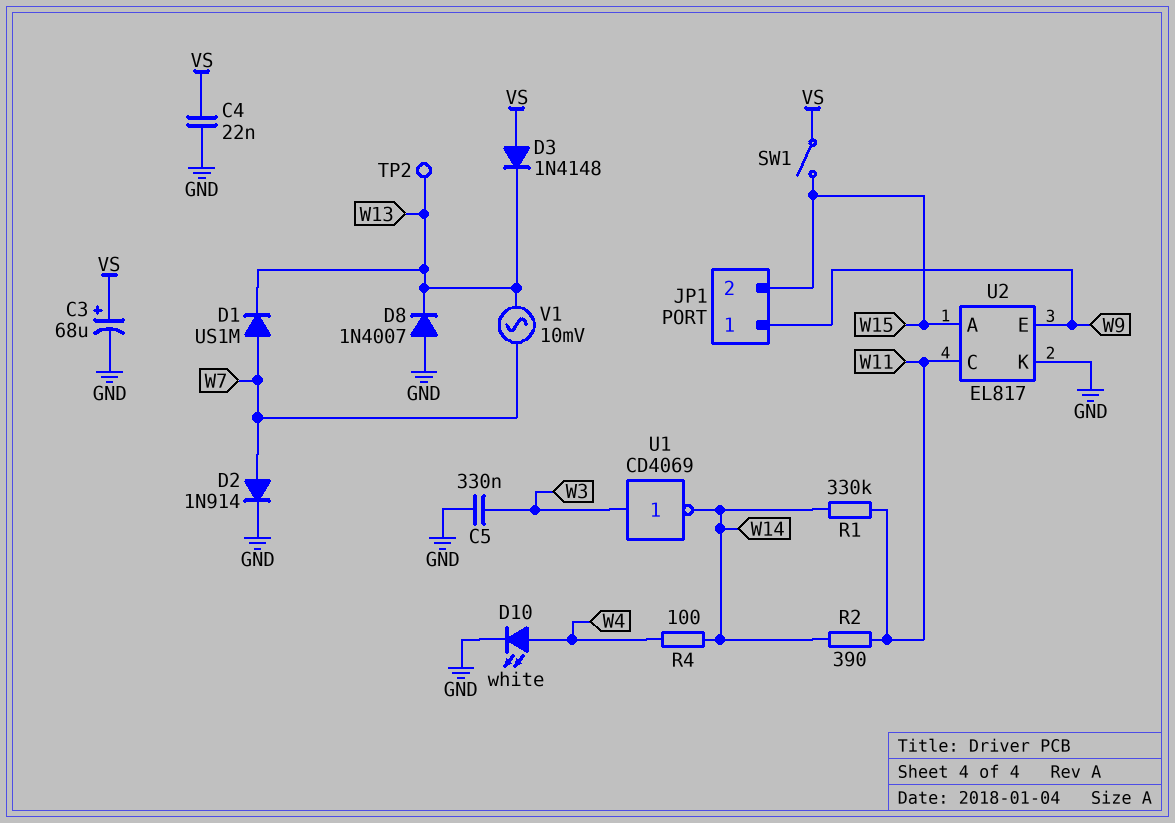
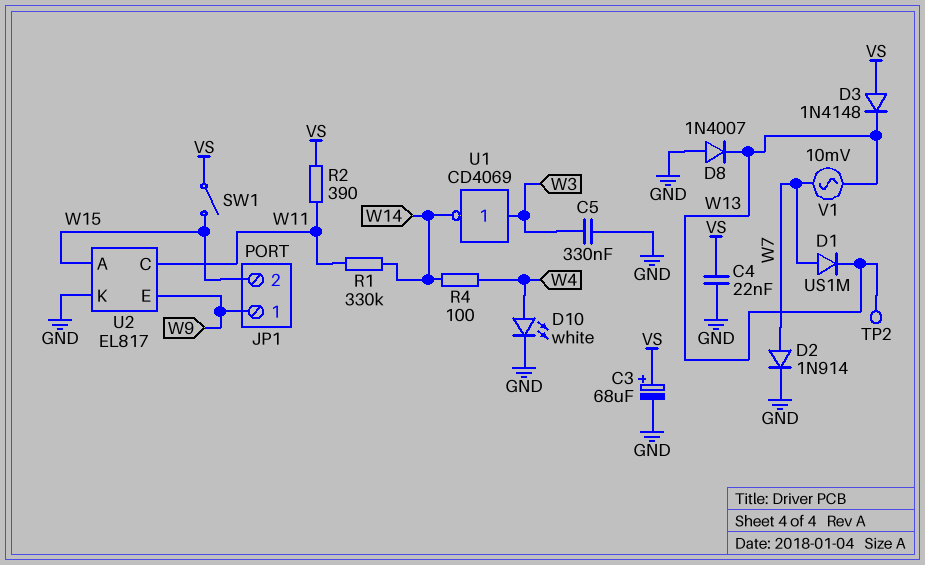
R2: 390 (W11, W14) -> 390 (VS, W11)

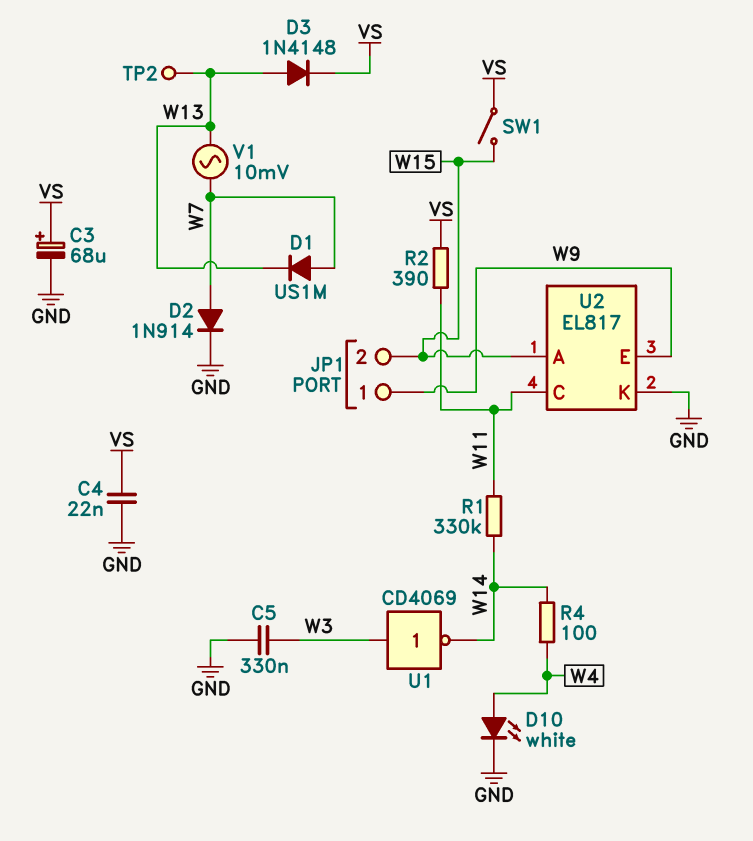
D3: diode 1N4148 (A VS, K W13) -> diode 1N4148 (A W13, K VS)
D8: diode 1N4007 (A GND, K W13) -> none

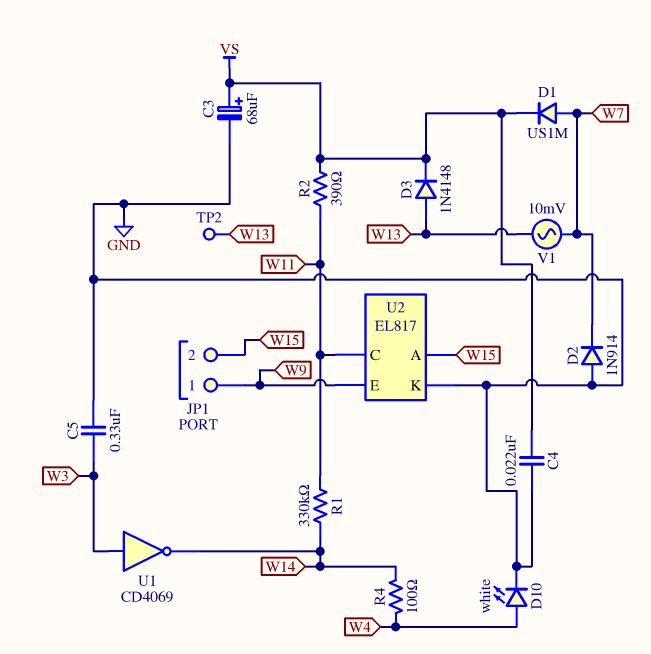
D1: diode US1M (A W7, K W13) -> diode US1M (A W7, K VS)
D2: diode 1N914 (A W7, K GND) -> diode 1N914 (A GND, K W7)
SW1: switch (VS, W15) -> none

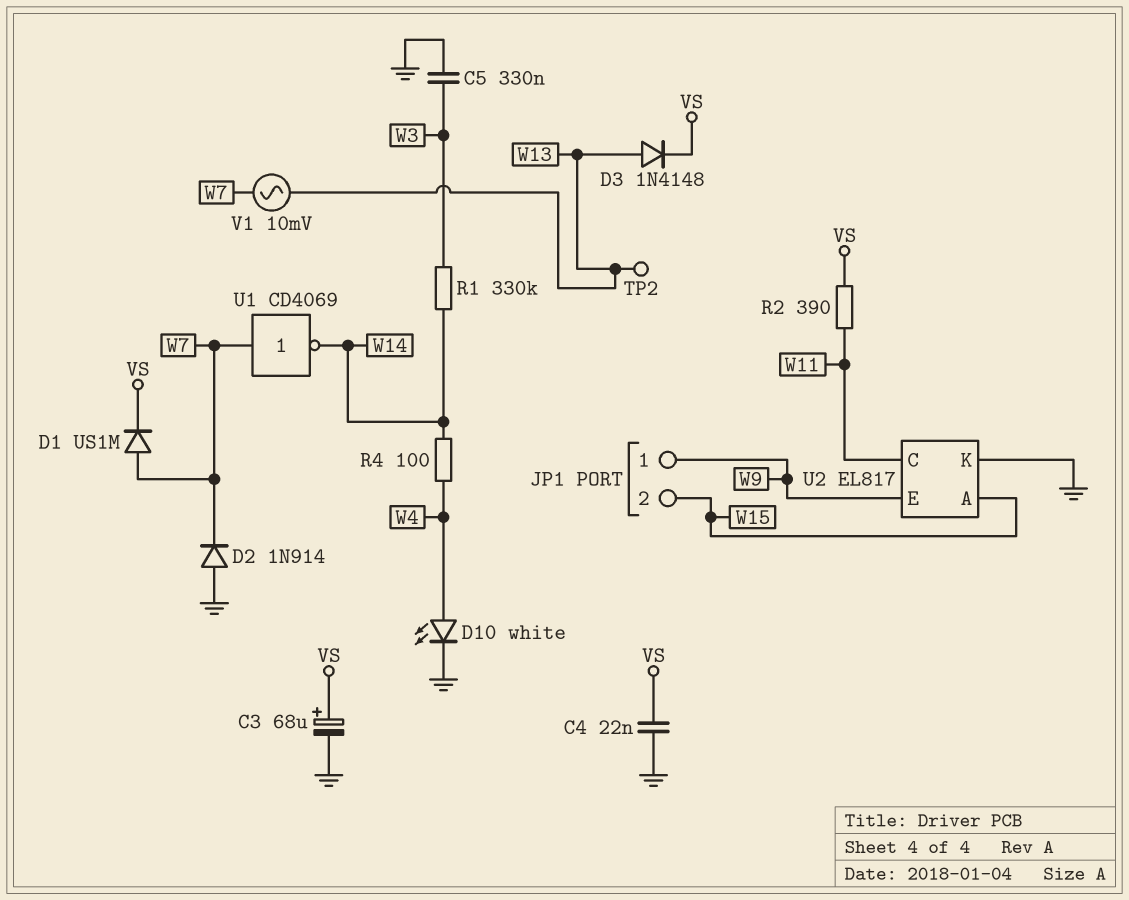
R1: 330k (W11, W14) -> 330k (W3, W14)
U1: NOT CD4069 (in W3, out W14) -> NOT CD4069 (in W7, out W14)

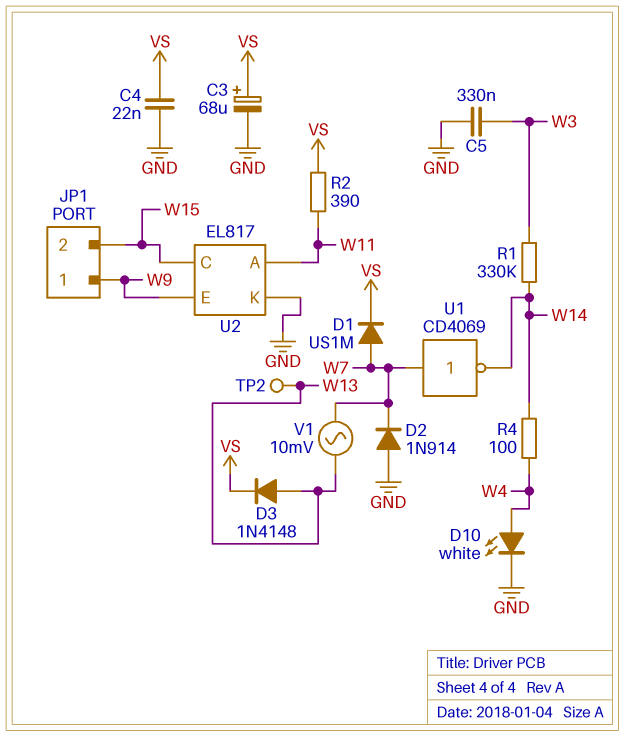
U2 pin A: W15 -> W11
U2 pin C: W11 -> W15

